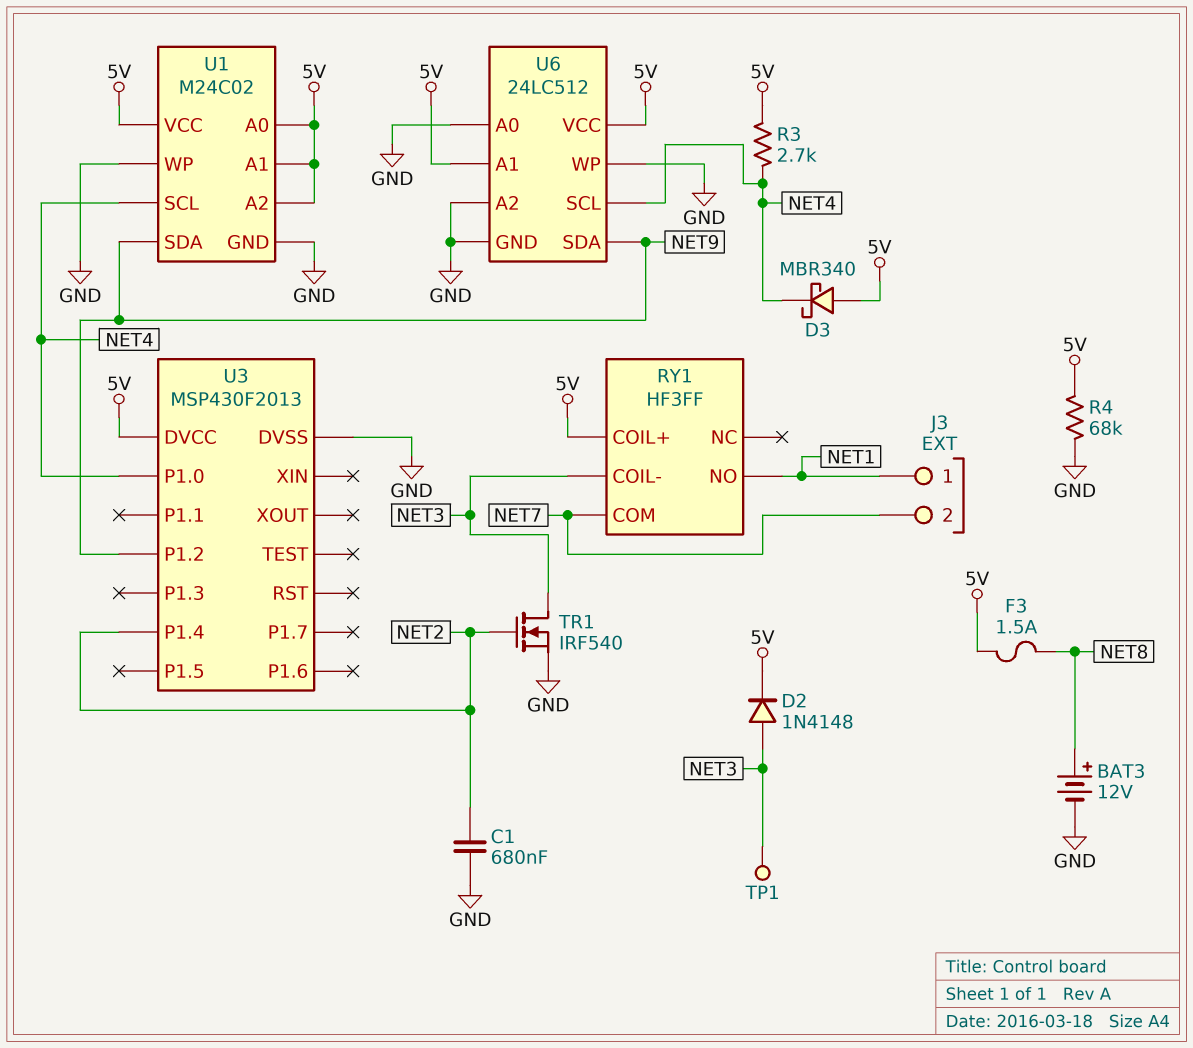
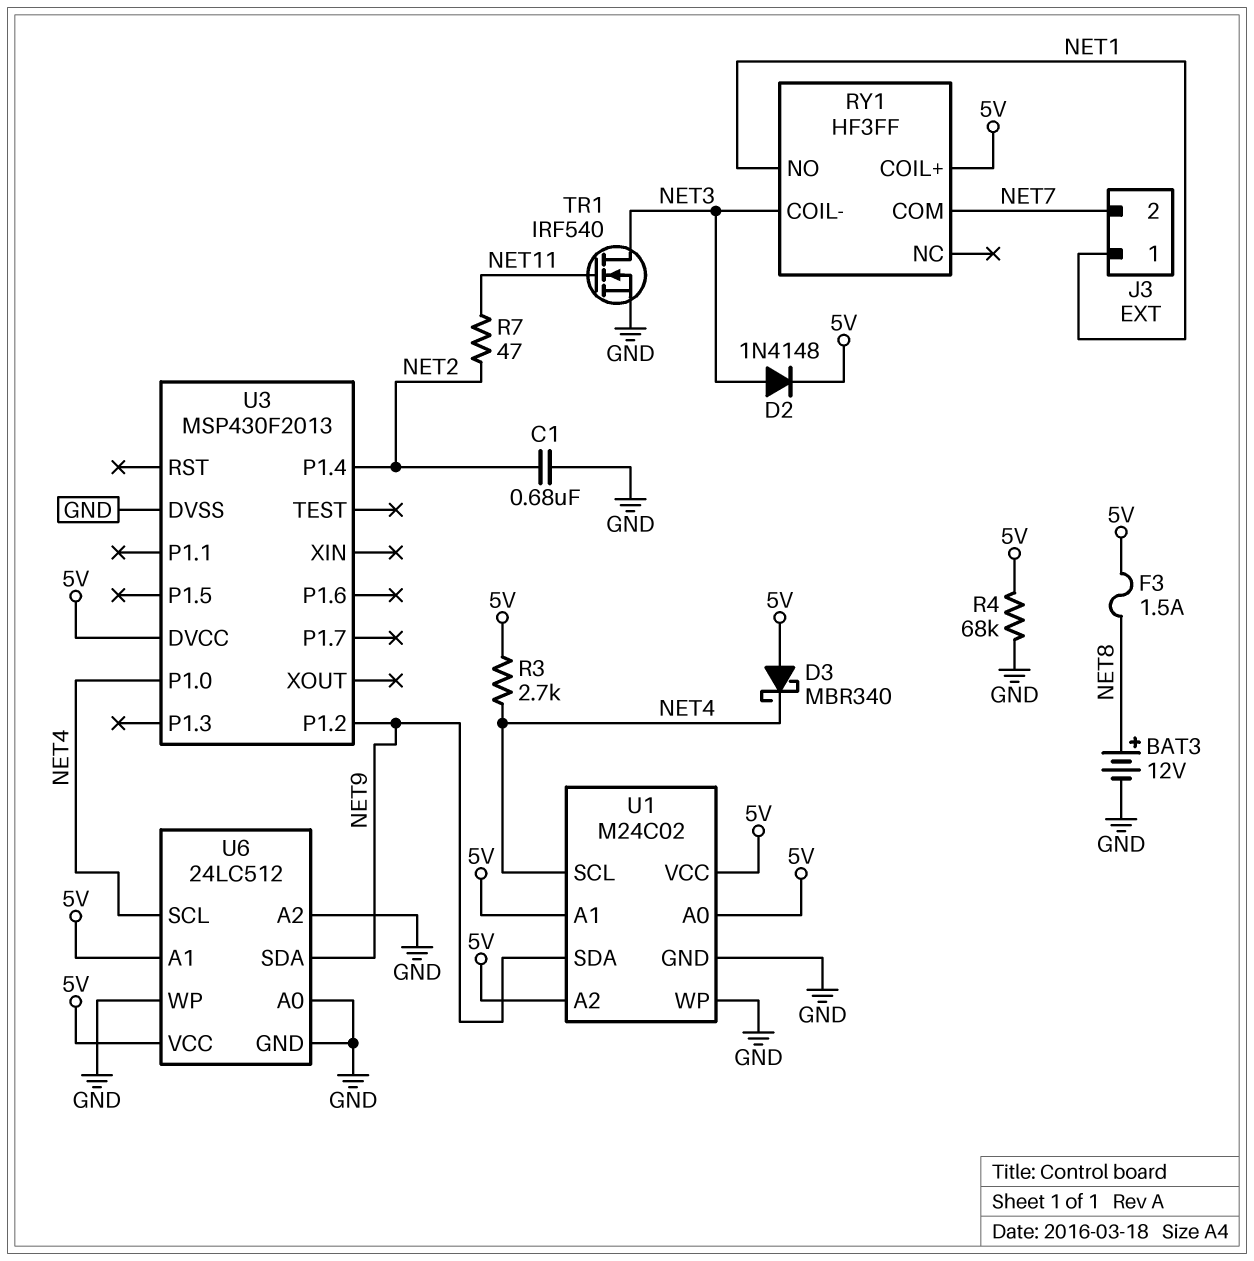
R7: none -> 47 (NET2, NET11)
TP1: test point (NET3) -> none
TR1: NMOS IRF540 (G NET2, D NET3, S GND) -> NMOS IRF540 (G NET11, D NET3, S GND)

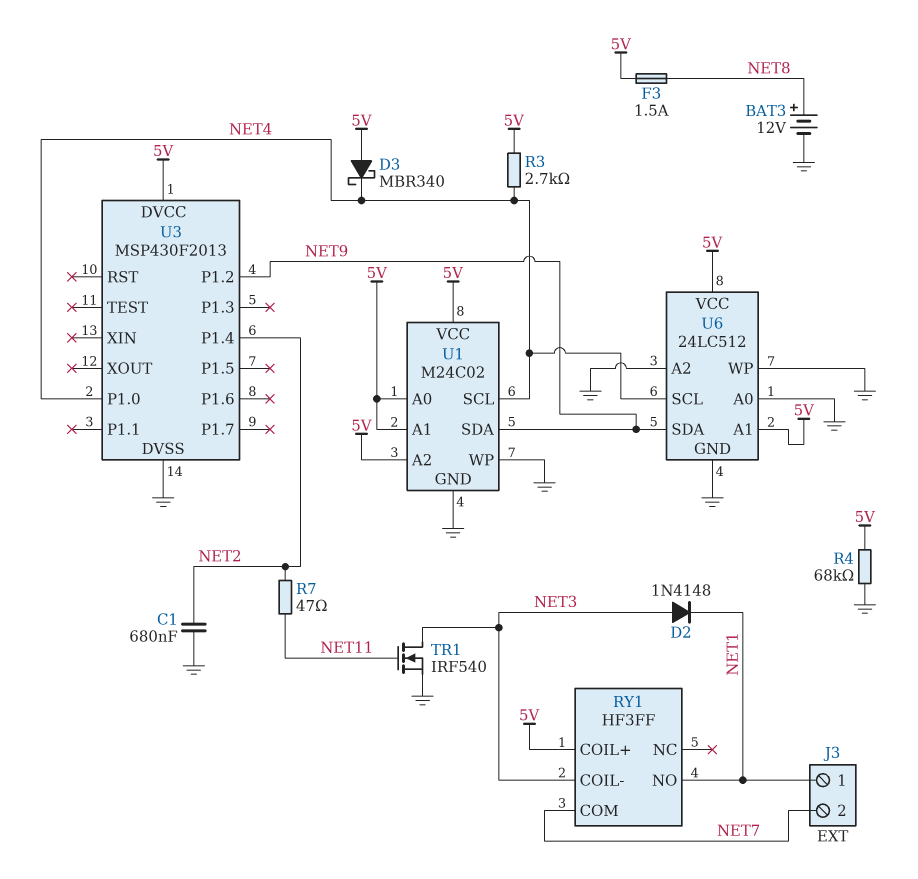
D2: diode 1N4148 (A NET3, K 5V) -> diode 1N4148 (A NET3, K NET1)

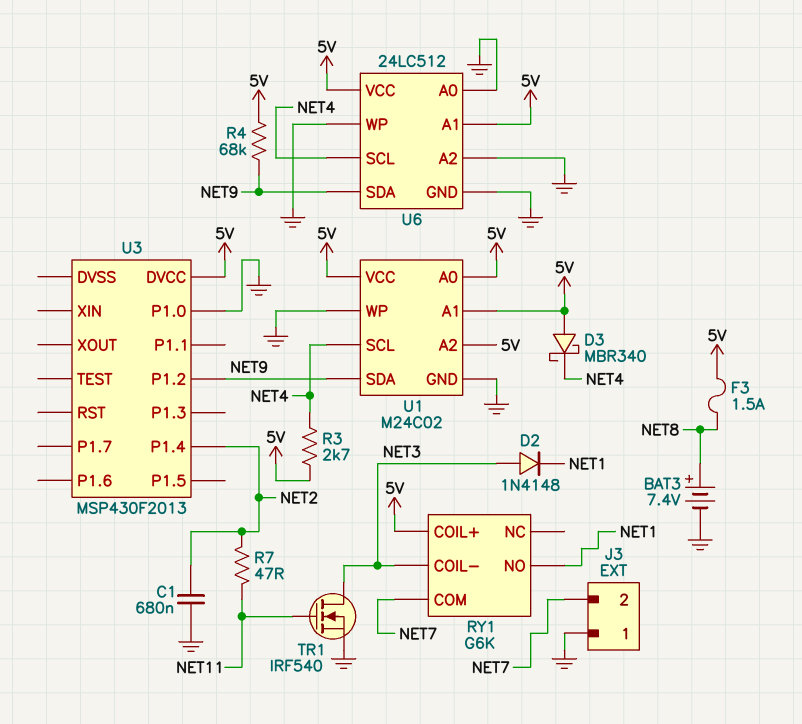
BAT3: 12V (plus NET8, minus GND) -> 7.4V (plus NET8, minus GND)
J3 pin 1: NET1 -> GND
R4: 68k (5V, GND) -> 68k (5V, NET9)
RY1: HF3FF -> G6K
U3 pin DVSS: GND -> none
U3 pin P1.0: NET4 -> GND

